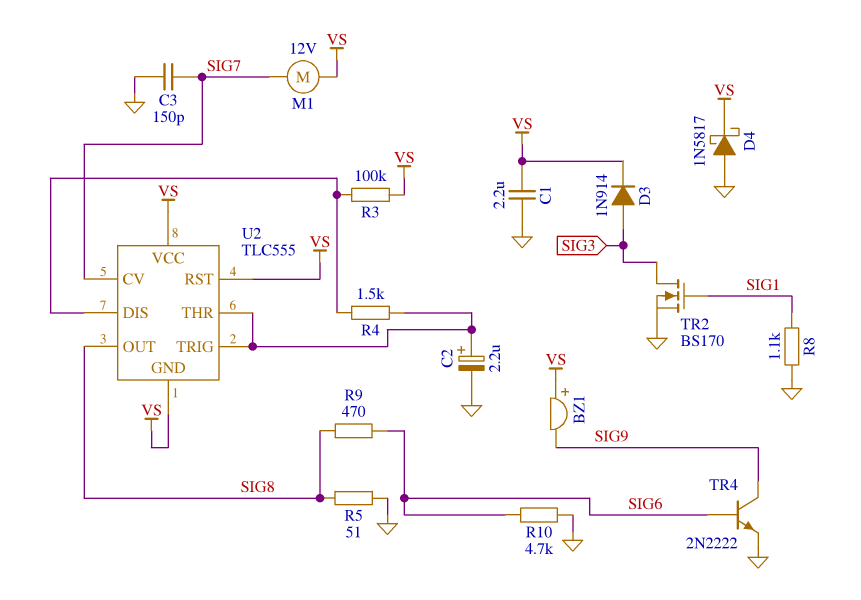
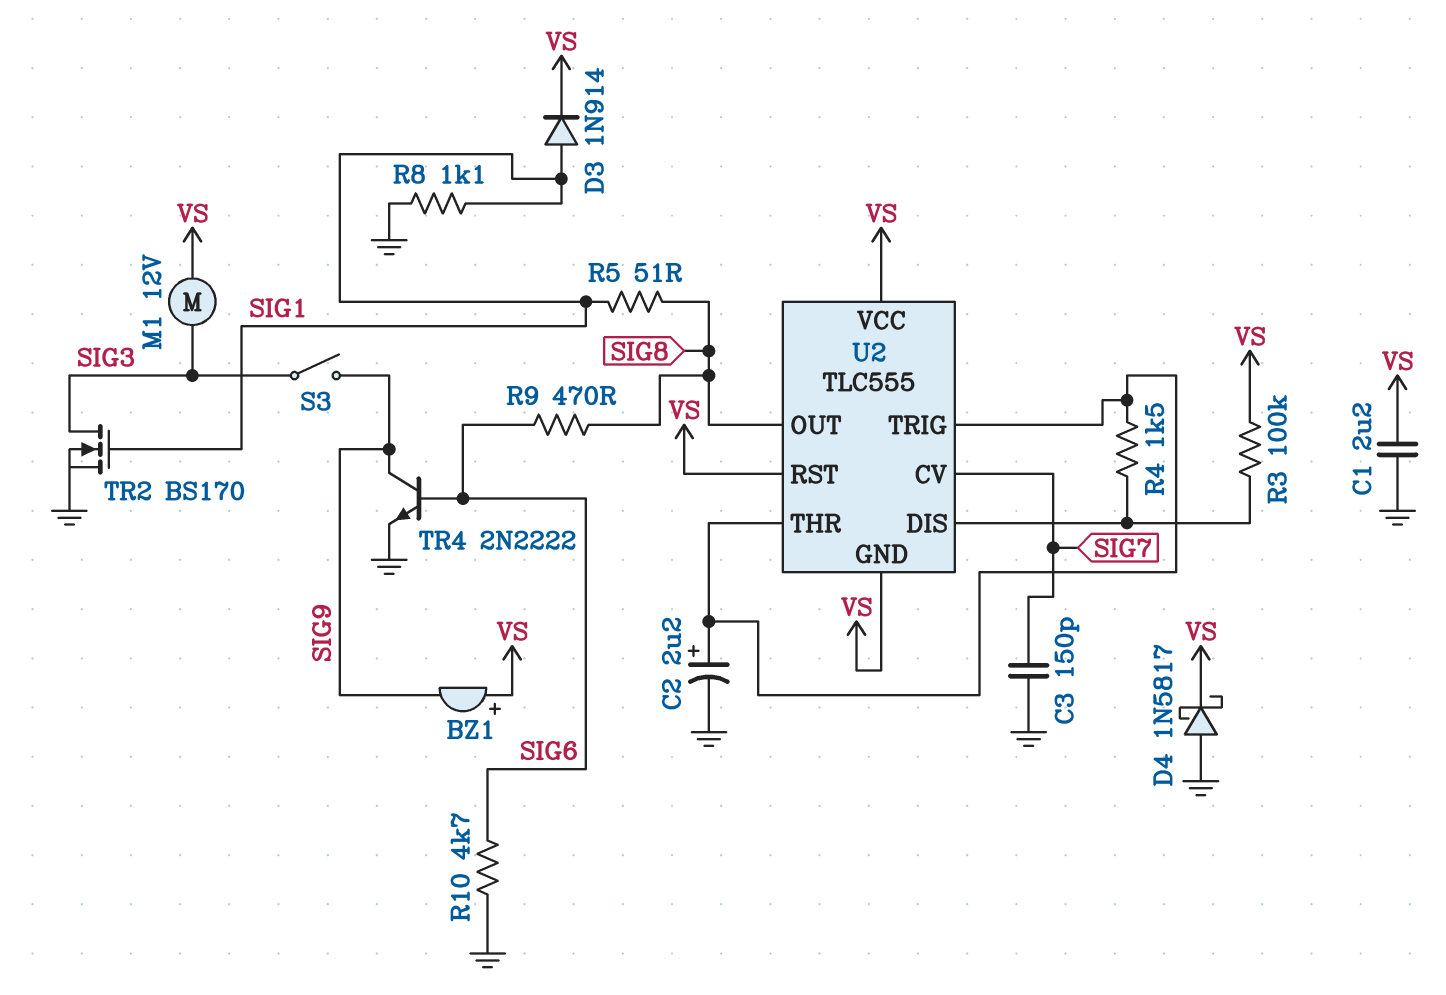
D3: diode 1N914 (A SIG3, K VS) -> diode 1N914 (A SIG1, K VS)
M1: motor 12V (SIG7, VS) -> motor 12V (SIG3, VS)
R5: 51 (GND, SIG8) -> 51 (SIG1, SIG8)
S3: none -> switch (SIG3, SIG9)

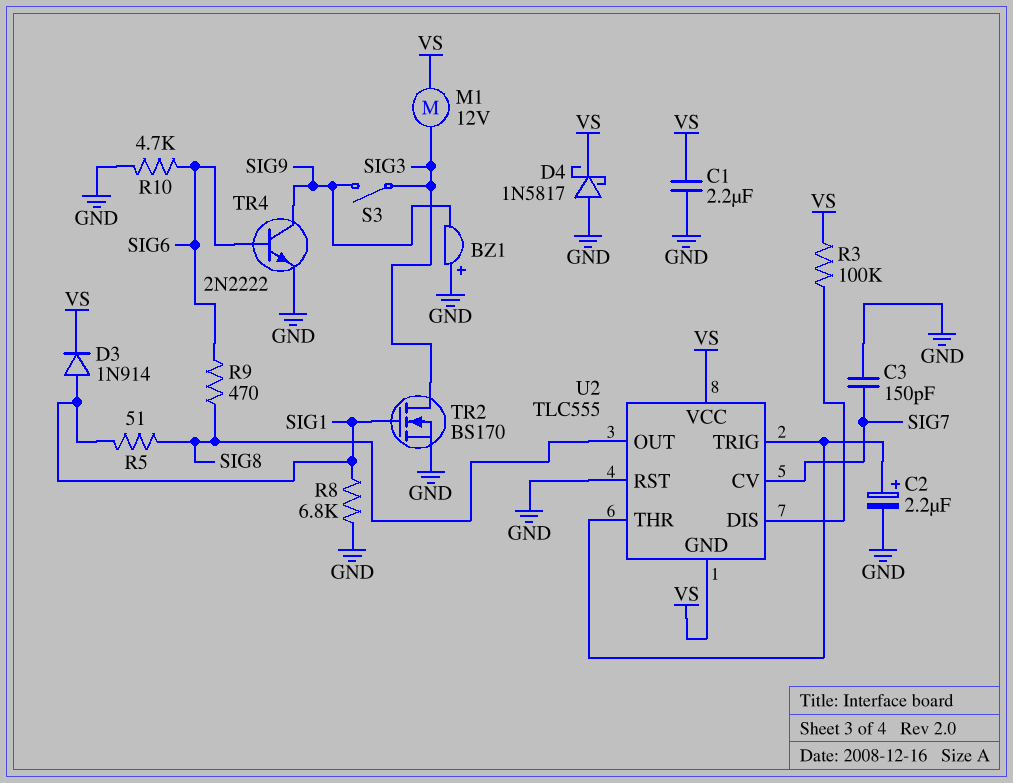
BZ1: buzzer (plus VS, minus SIG9) -> buzzer (plus GND, minus SIG9)
R4: 1.5k (U2/DIS, U2/THR) -> none
R8: 1.1k (GND, SIG1) -> 6.8k (GND, SIG1)
U2 pin RST: VS -> GND

